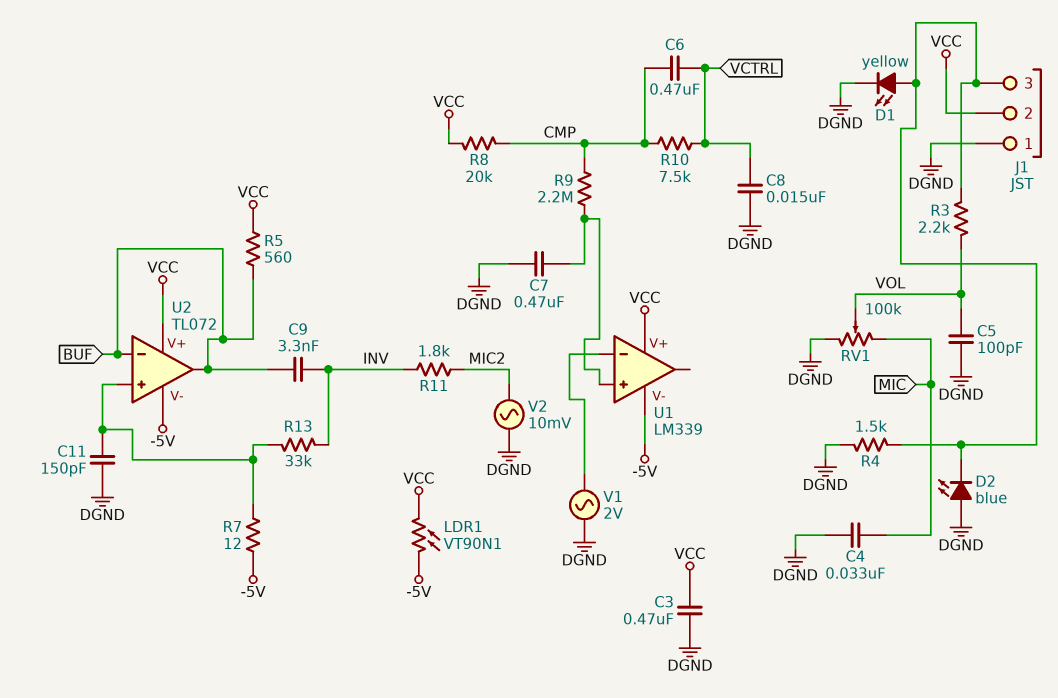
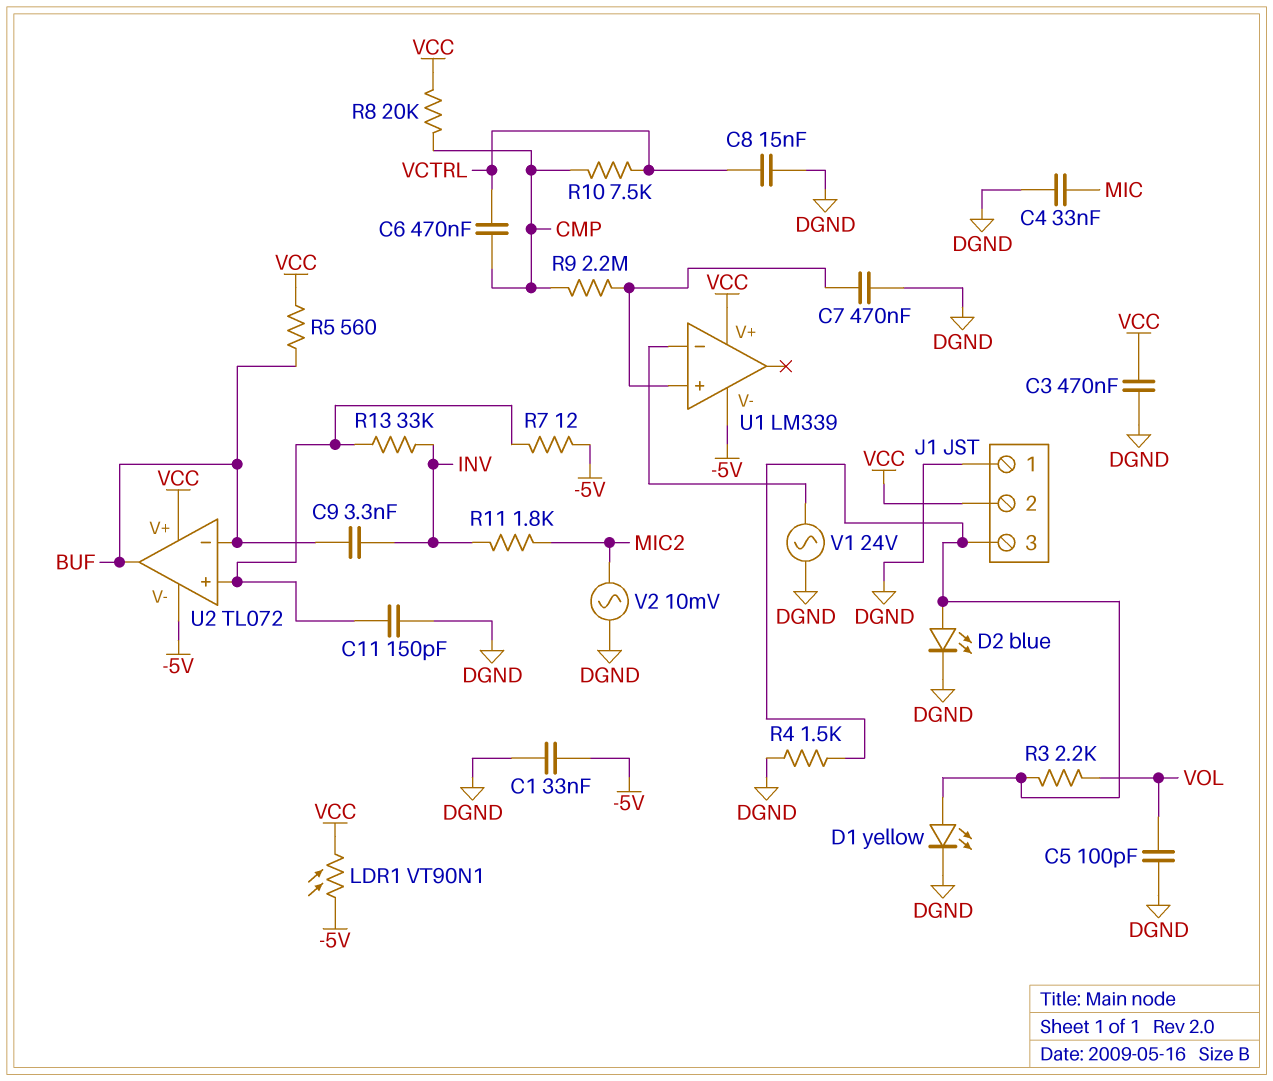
C1: none -> 33nF (-5V, DGND)
D2: LED blue (A DGND, K J1/3) -> LED blue (A J1/3, K DGND)
RV1: 100k (DGND, MIC, wiper VOL) -> none
V1: AC 2V (DGND, U1/in-) -> AC 24V (DGND, U1/in-)

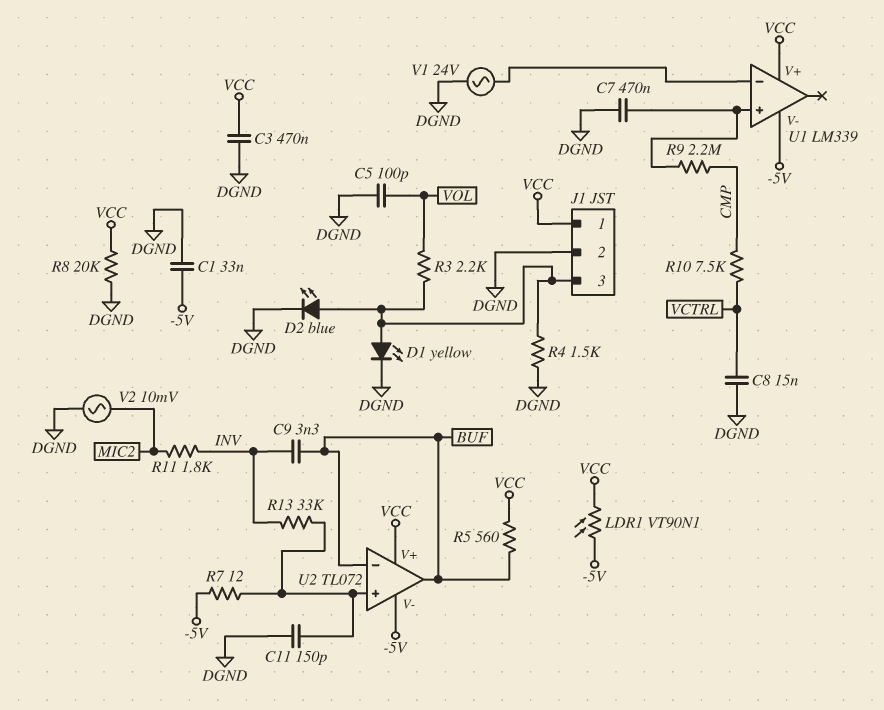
C4: 33nF (DGND, MIC) -> none
C6: 470nF (CMP, VCTRL) -> none
J1 pin 1: DGND -> VCC
J1 pin 2: VCC -> DGND
R8: 20k (CMP, VCC) -> 20k (DGND, VCC)

